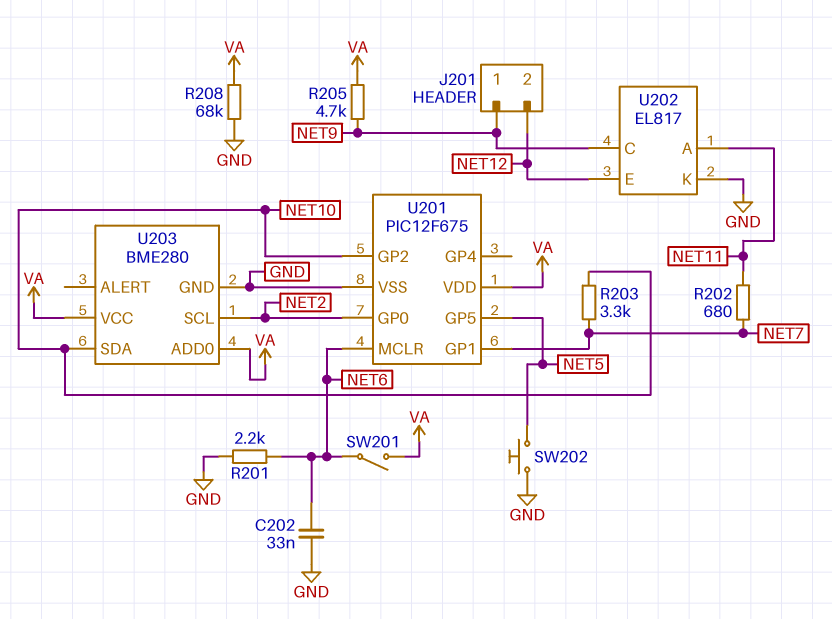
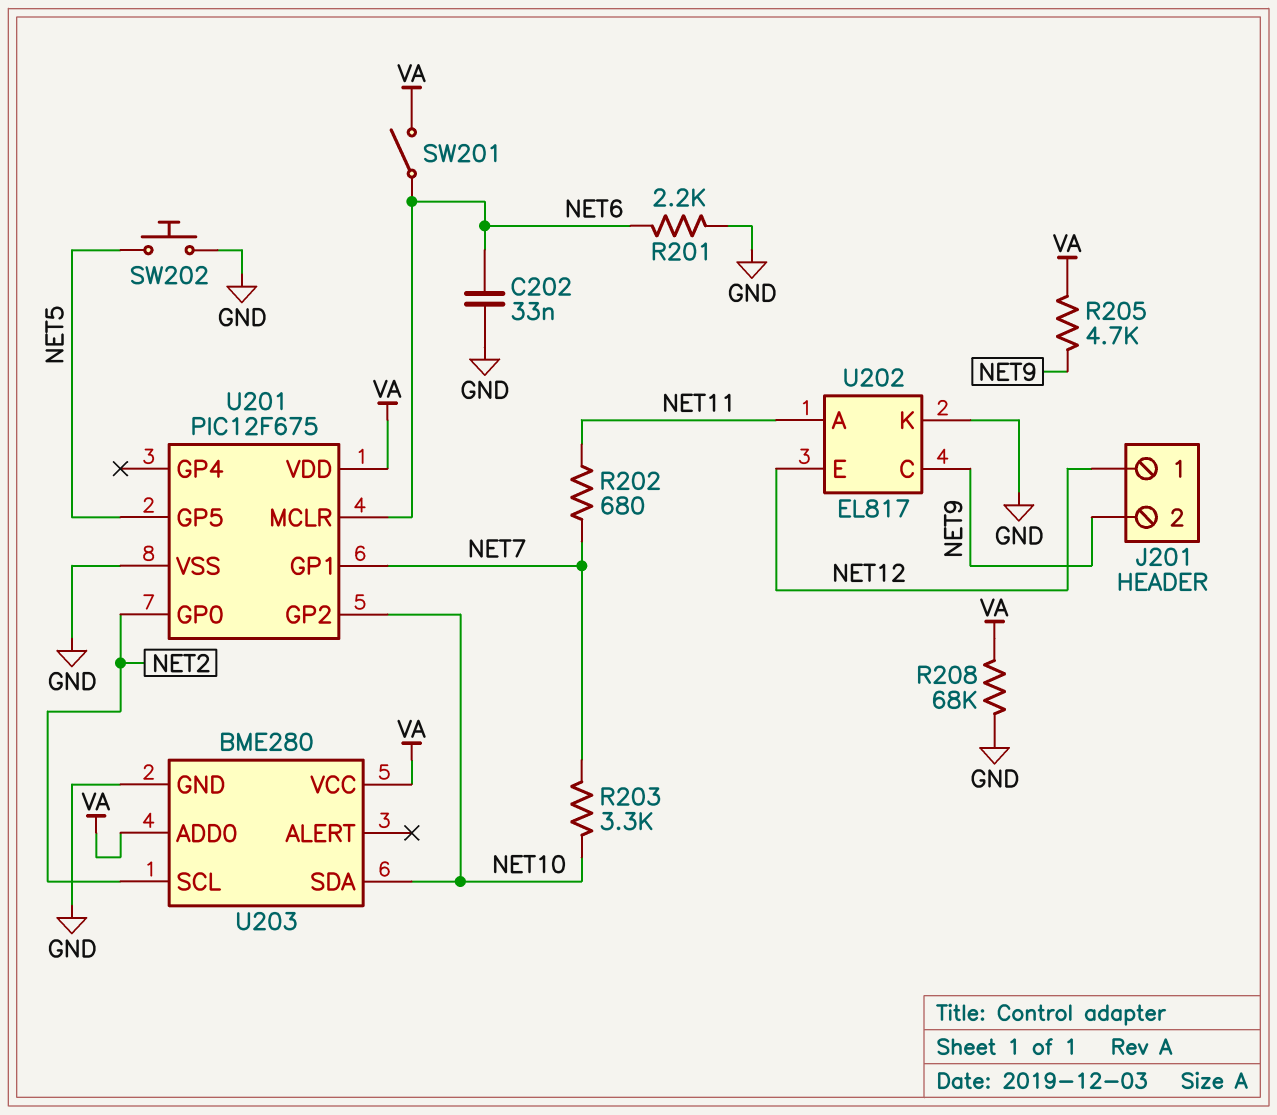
J201 pin 1: NET9 -> NET12
J201 pin 2: NET12 -> NET9

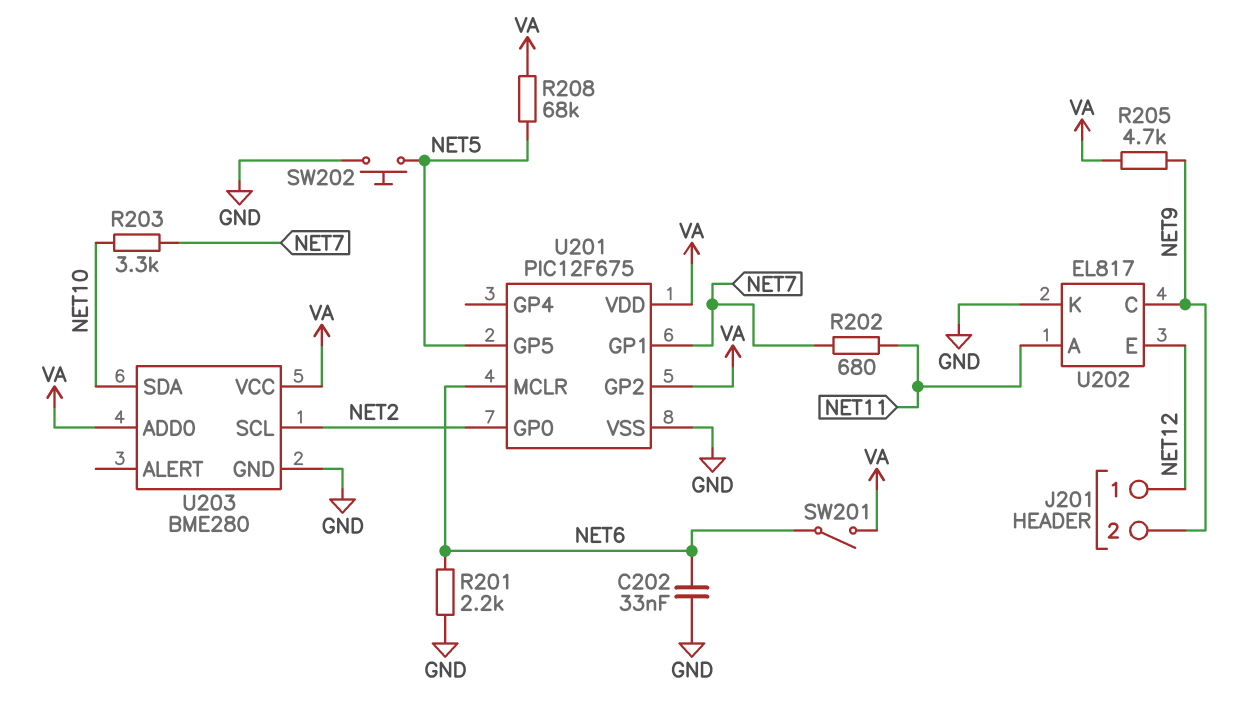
R208: 68k (GND, VA) -> 68k (NET5, VA)
U201 pin GP2: NET10 -> VA

